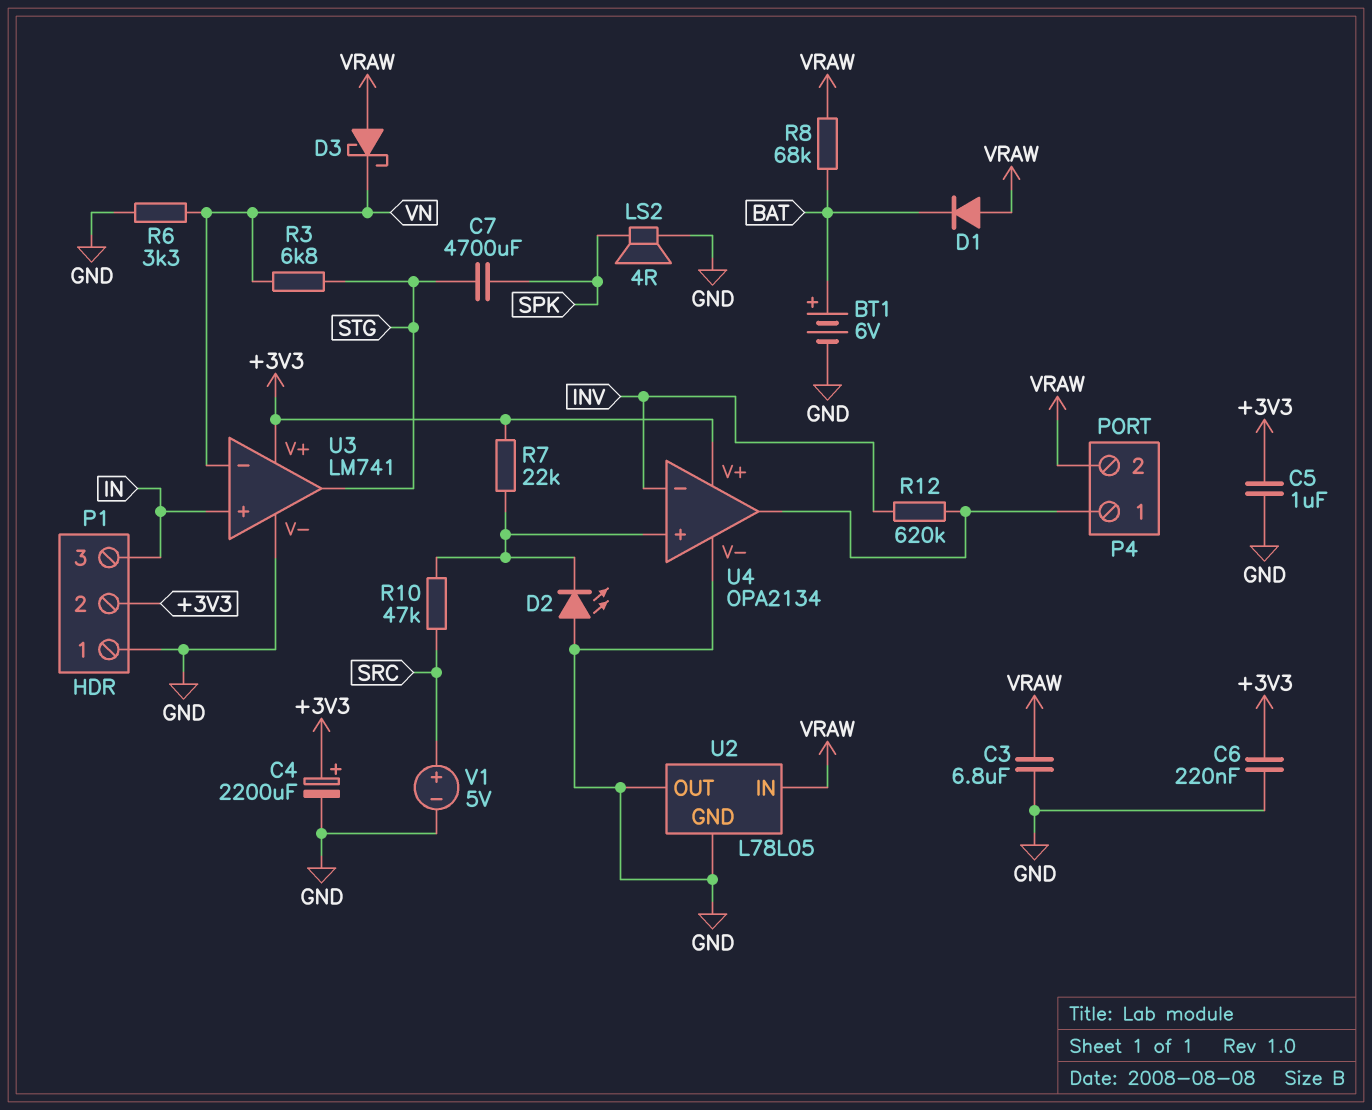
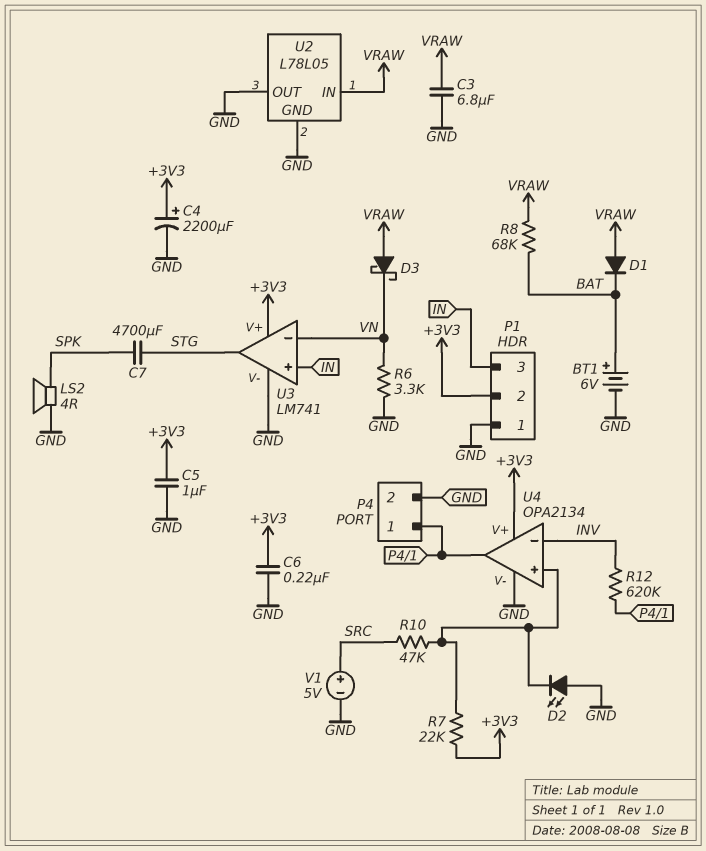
P4 pin 2: VRAW -> GND
R3: 6.8k (STG, VN) -> none

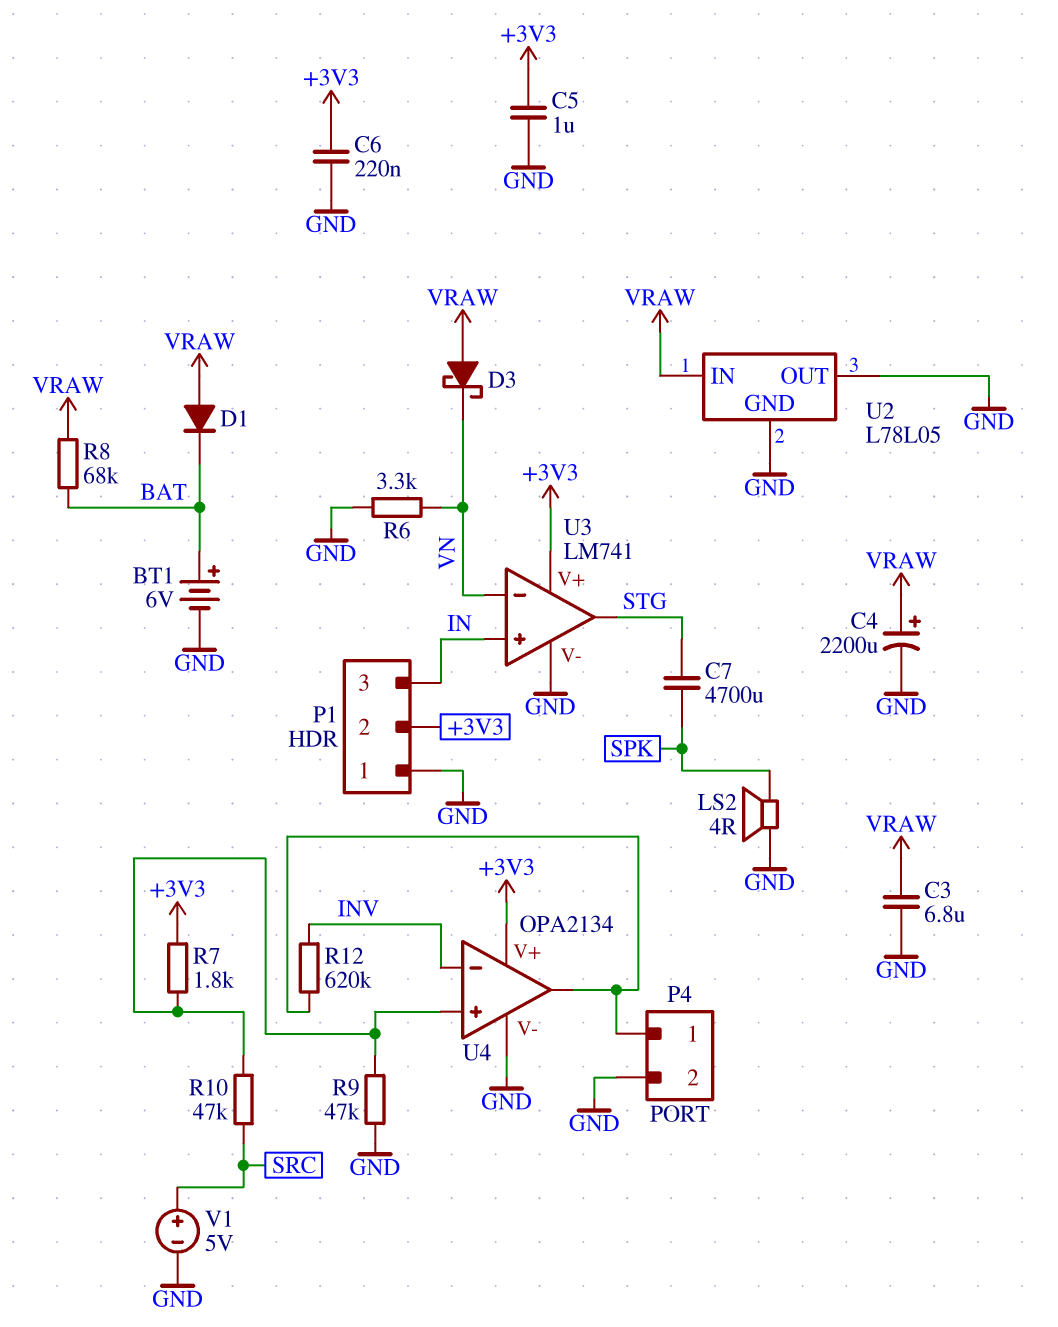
C4: 2200uF (plus +3V3, minus GND) -> 2200uF (plus VRAW, minus GND)
D2: LED (A GND, K U4/in+) -> none
R7: 22k (+3V3, U4/in+) -> 1.8k (+3V3, U4/in+)
R9: none -> 47k (GND, U4/in+)

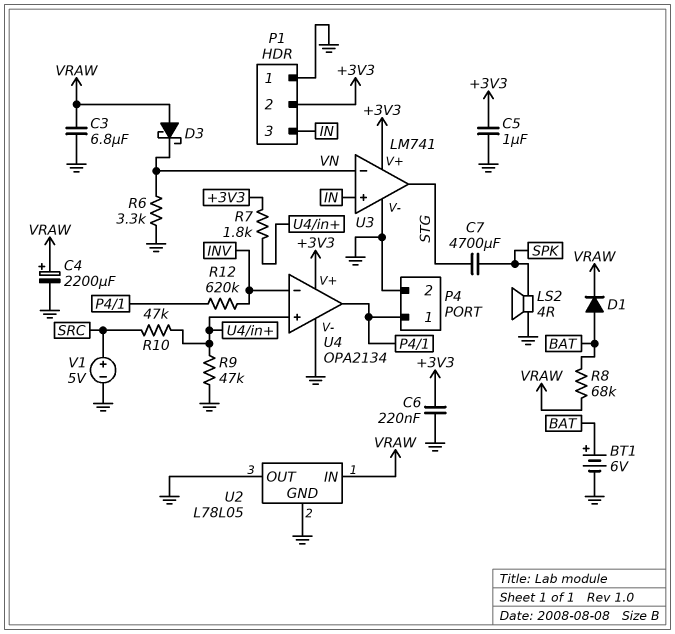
D1: diode (A VRAW, K BAT) -> diode (A BAT, K VRAW)

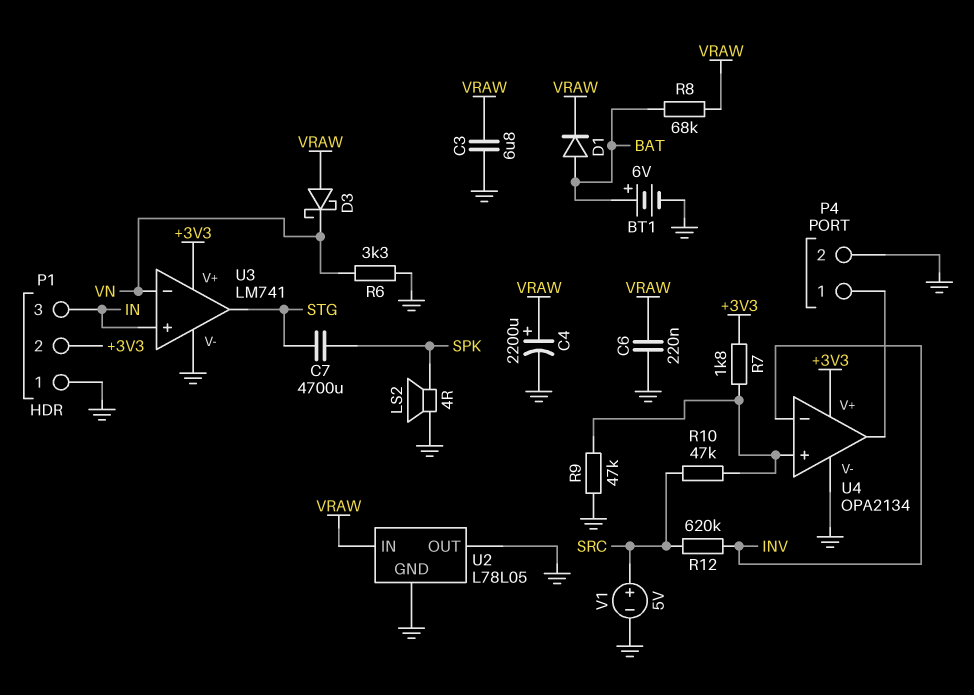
C5: 1uF (+3V3, GND) -> none
C6: 220nF (+3V3, GND) -> 220nF (GND, VRAW)
R12: 620k (INV, P4/1) -> 620k (INV, SRC)

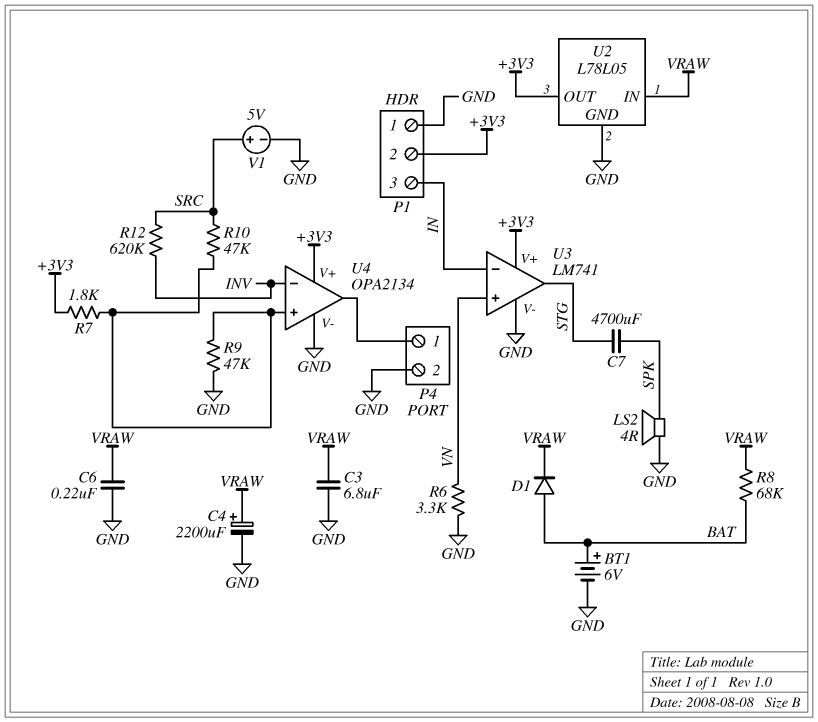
D3: schottky (A VRAW, K VN) -> none
U2 pin OUT: GND -> +3V3
U3 pin in+: IN -> VN
U3 pin in-: VN -> IN

